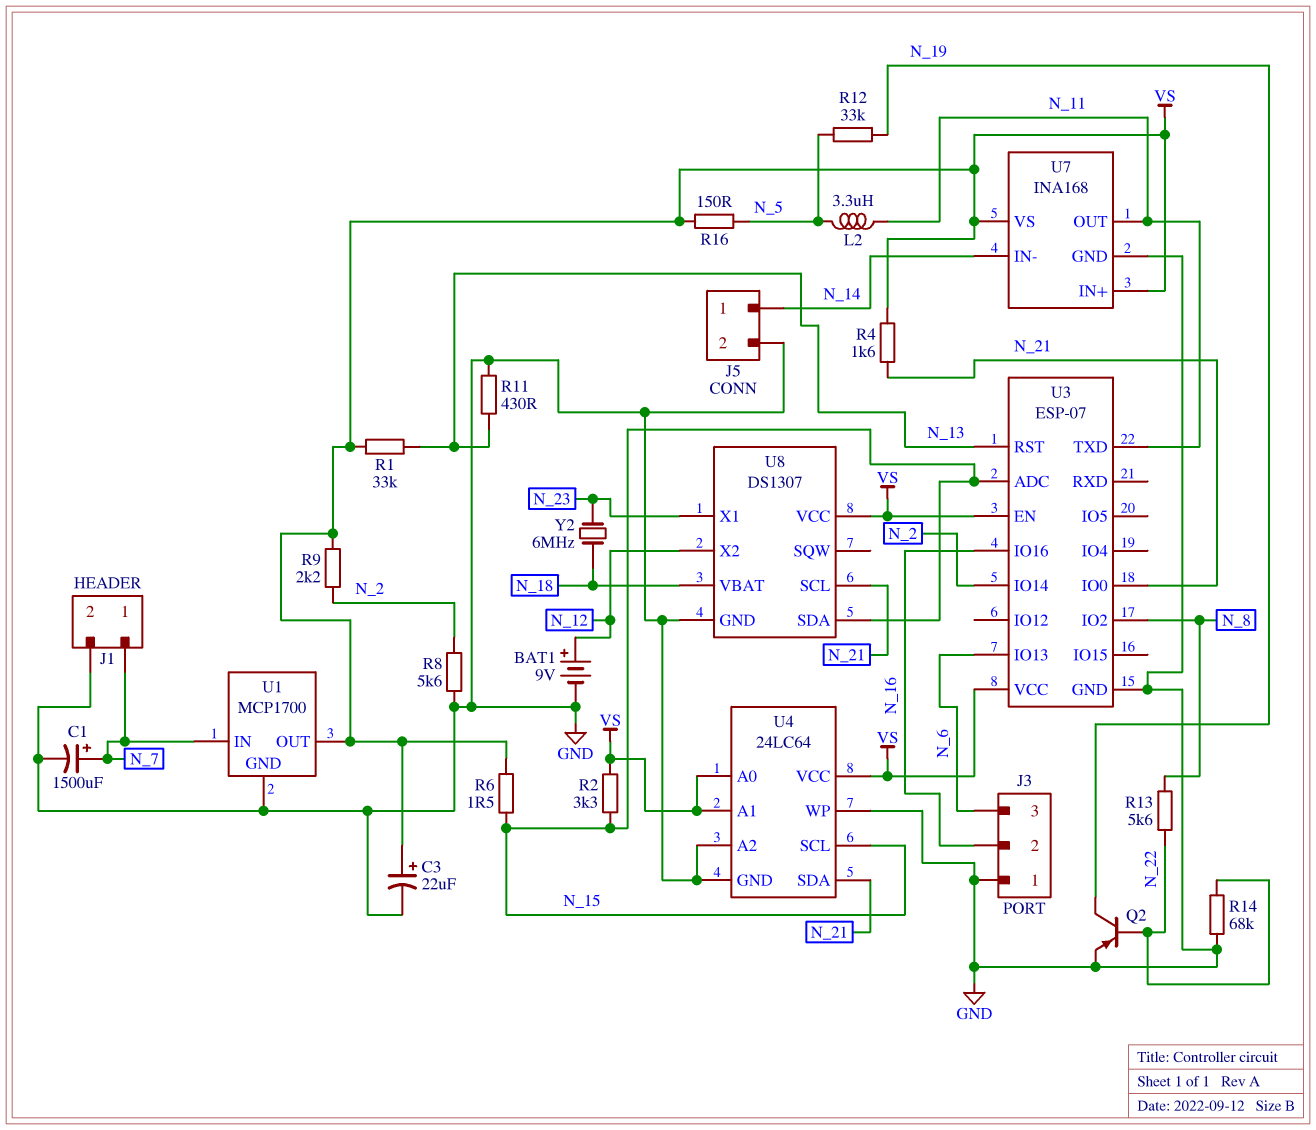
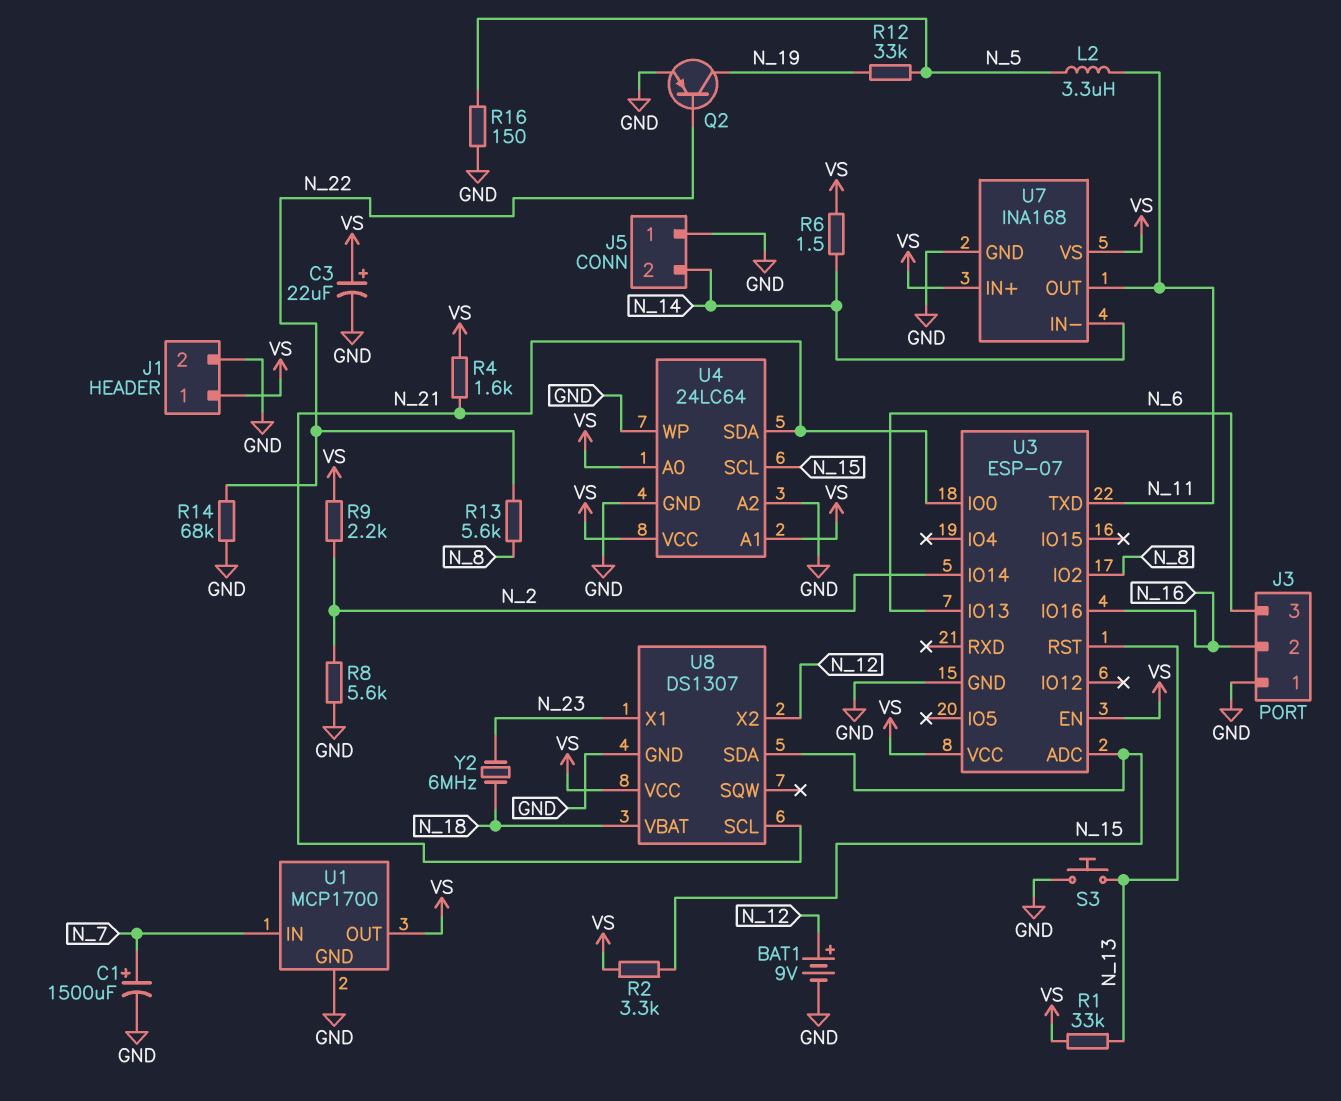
J1 pin 1: N_7 -> VS
J5 pin 1: N_14 -> GND
J5 pin 2: GND -> N_14
R6: 1.5 (N_15, VS) -> 1.5 (N_14, VS)
R11: 430 (GND, N_13) -> none
R16: 150 (N_5, VS) -> 150 (GND, N_5)
S3: none -> button (GND, N_13)

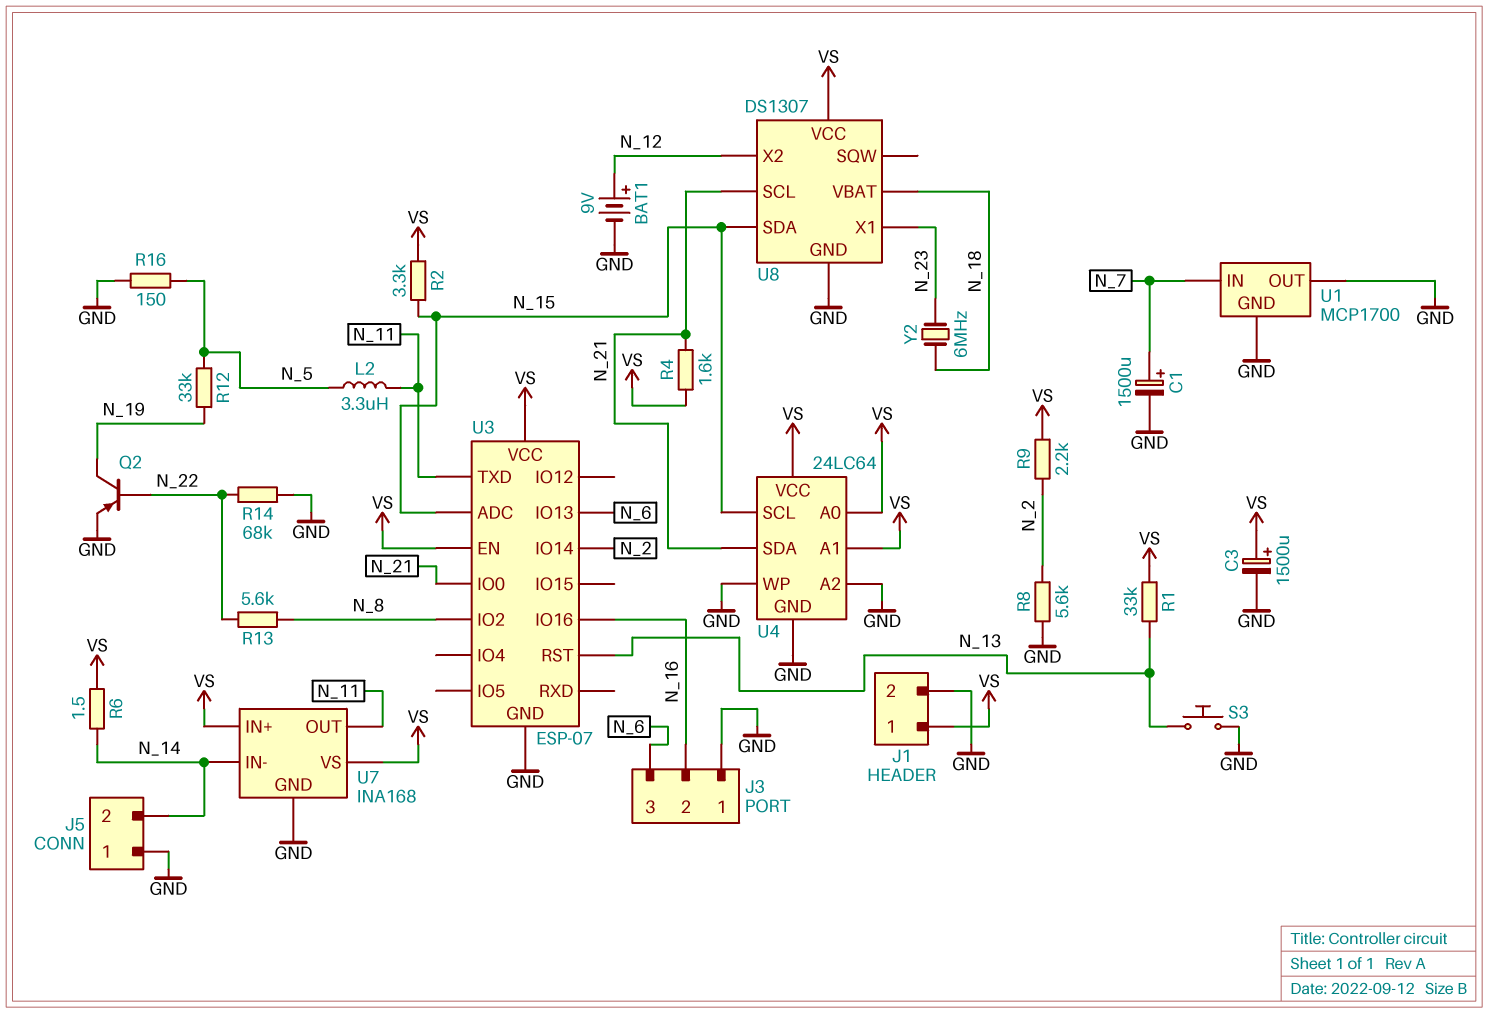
C3: 22uF (plus VS, minus GND) -> 1500uF (plus VS, minus GND)
U1 pin OUT: VS -> GND

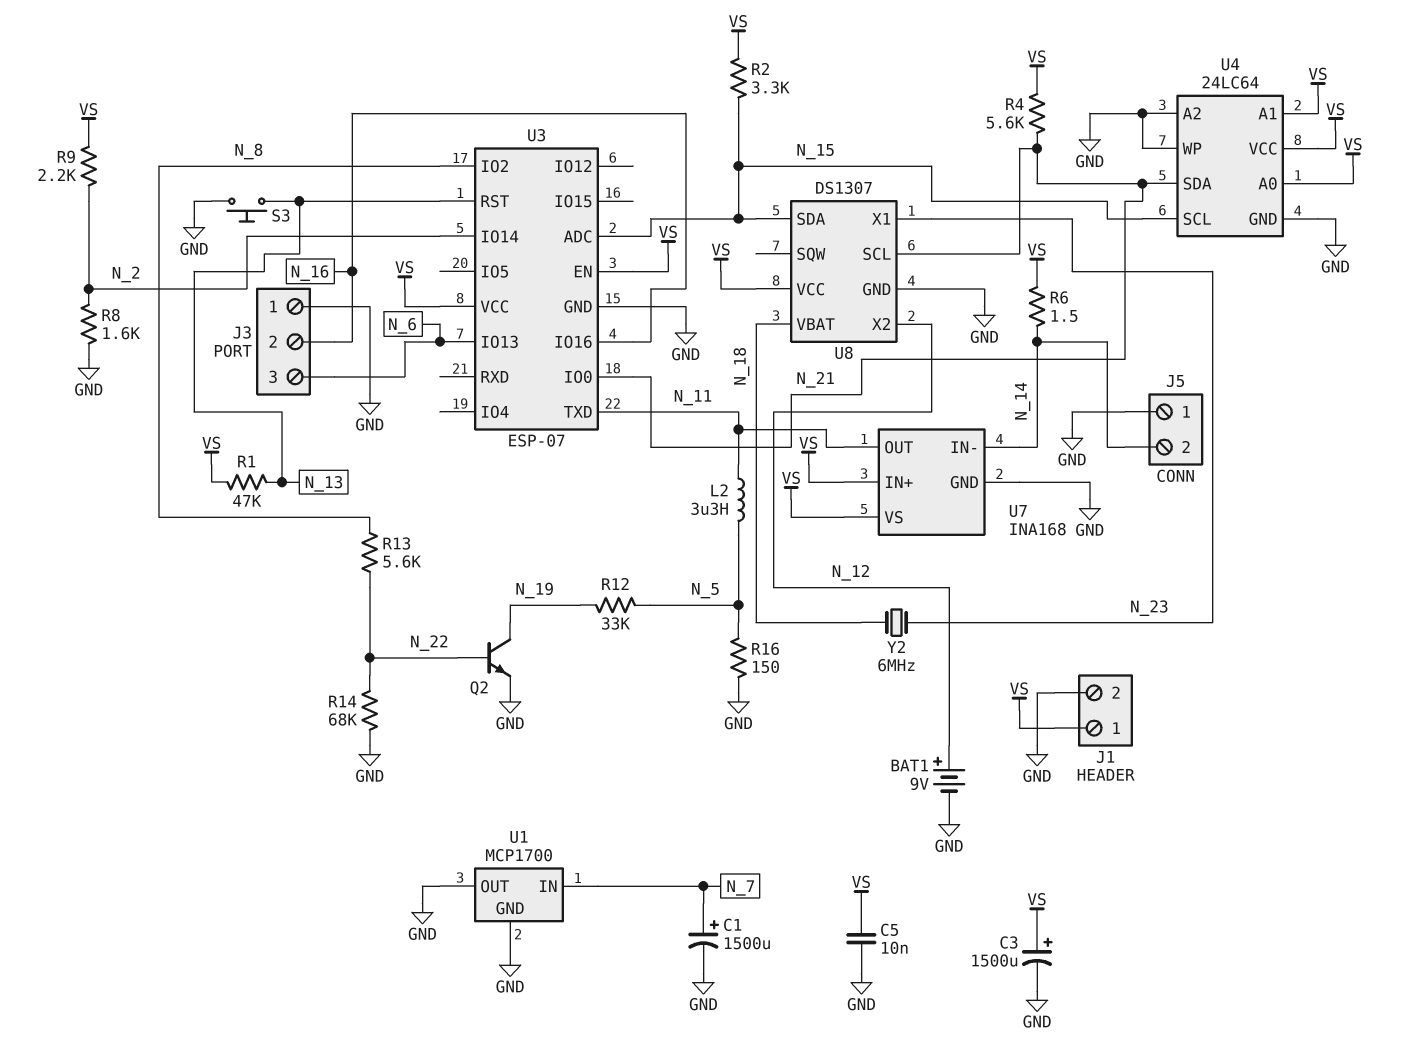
C5: none -> 10nF (GND, VS)
Q2: PNP (B N_22, C N_19, E GND) -> NPN (B N_22, C N_19, E GND)
R1: 33k (N_13, VS) -> 47k (N_13, VS)
R4: 1.6k (N_21, VS) -> 5.6k (N_21, VS)
R8: 5.6k (GND, N_2) -> 1.6k (GND, N_2)

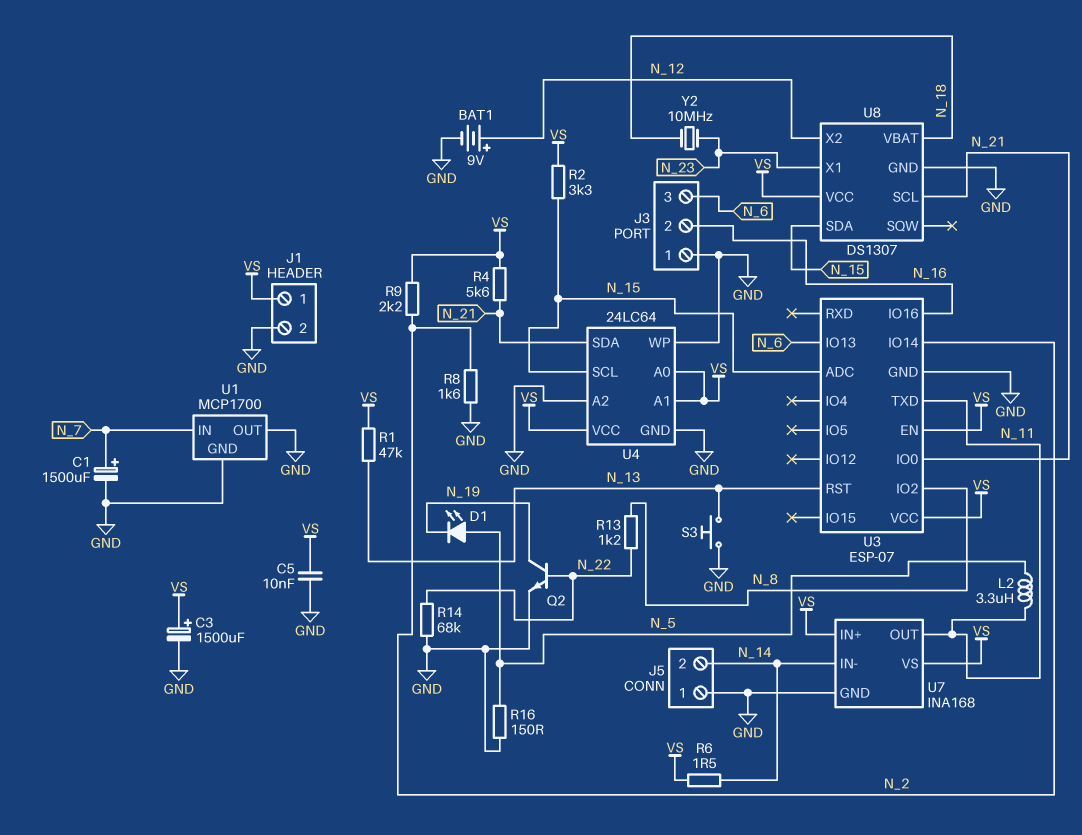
D1: none -> LED (A N_5, K N_19)
R12: 33k (N_5, N_19) -> none
R13: 5.6k (N_8, N_22) -> 1.2k (N_8, N_22)
Y2: 6MHz (N_18, N_23) -> 10MHz (N_18, N_23)

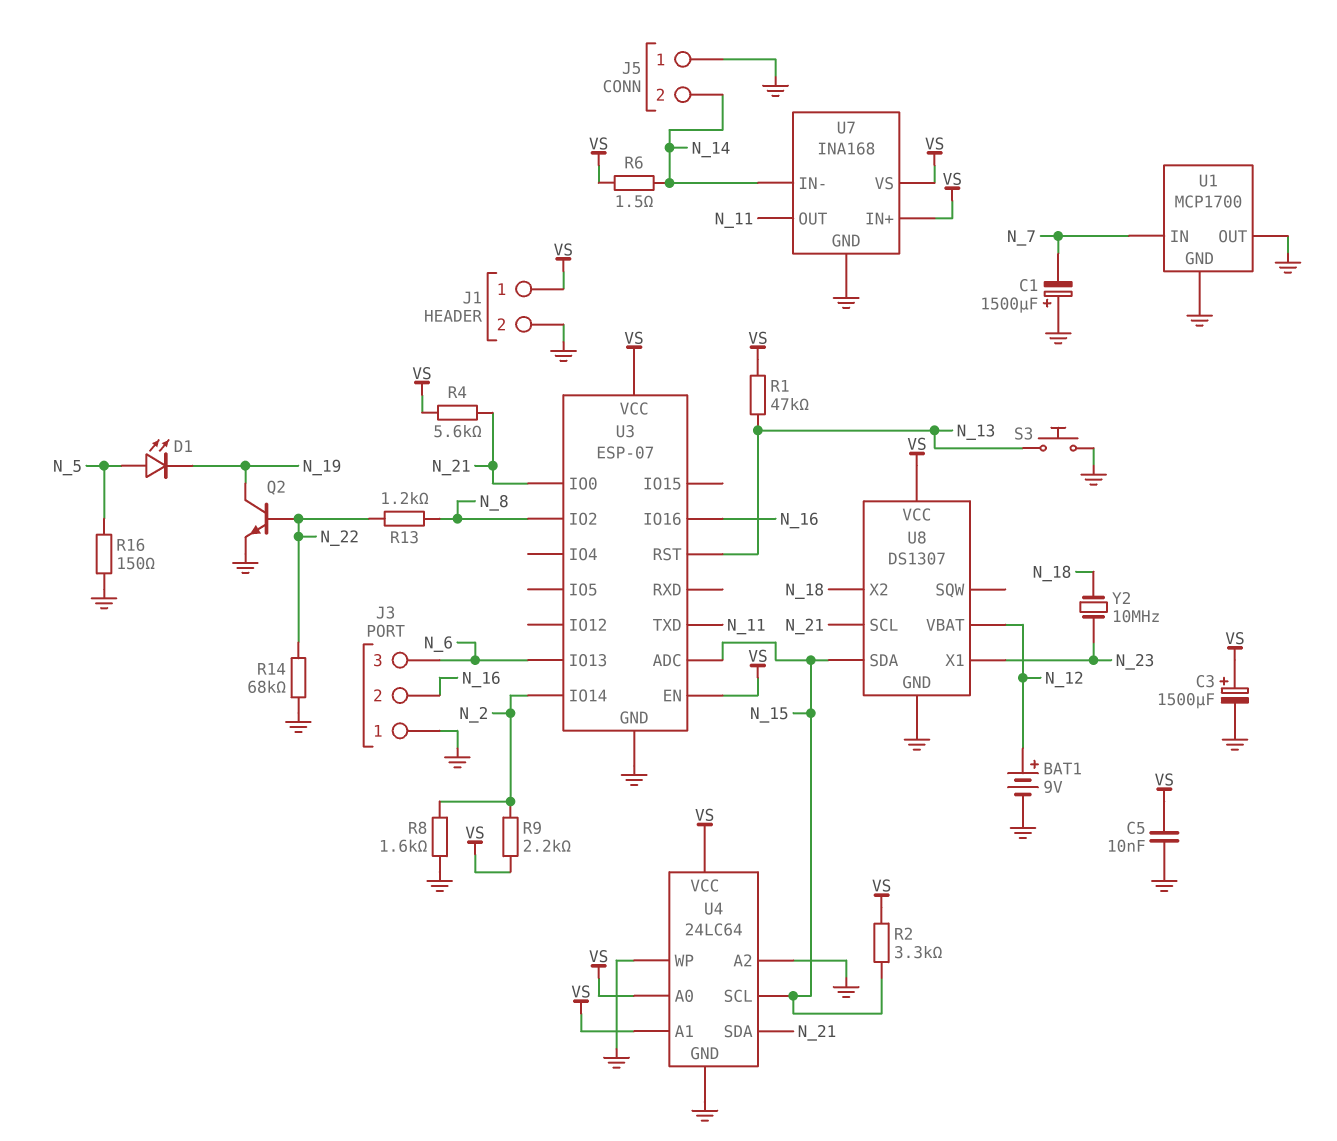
C1: 1500uF (plus N_7, minus GND) -> 1500uF (plus GND, minus N_7)
L2: 3.3uH (N_5, N_11) -> none
U8 pin VBAT: N_18 -> N_12
U8 pin X2: N_12 -> N_18

